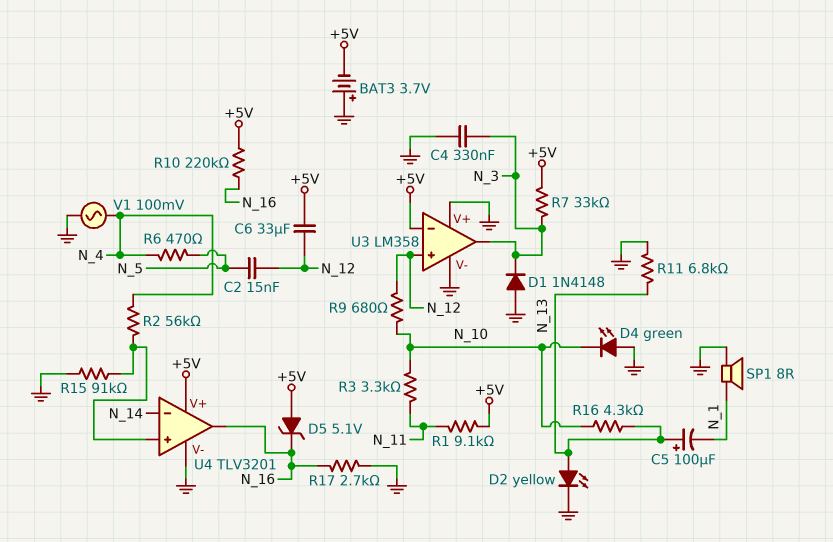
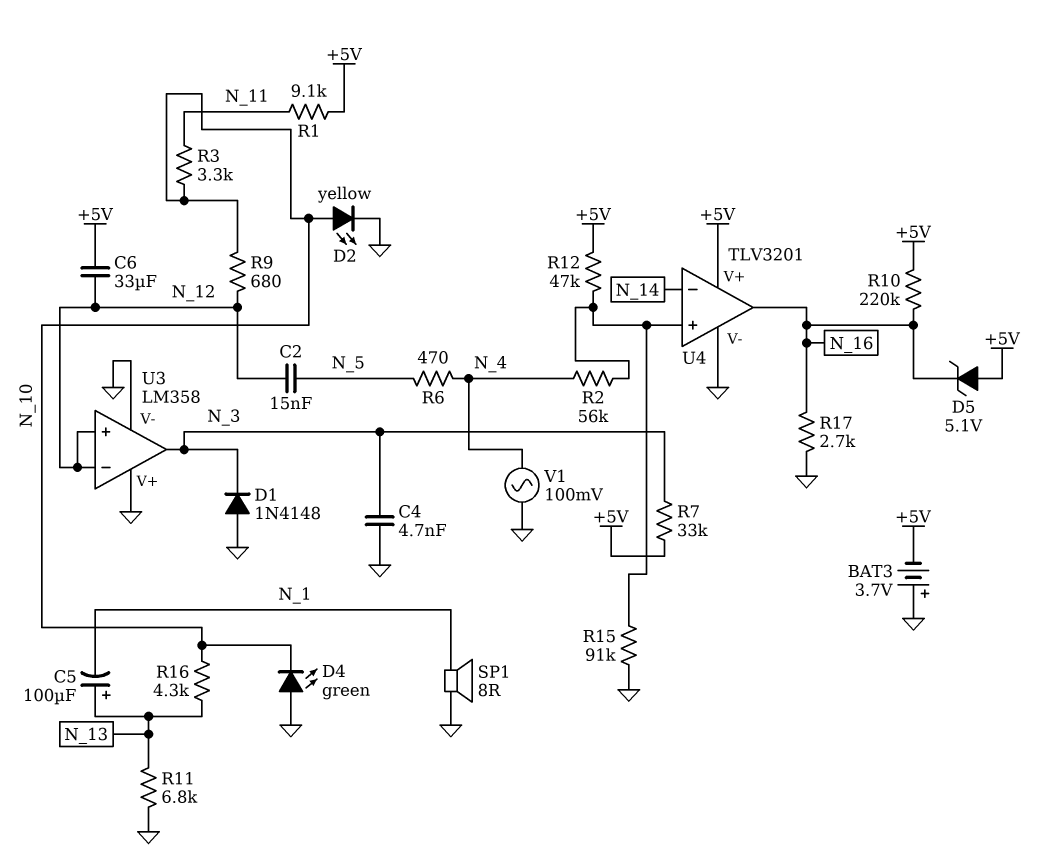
C4: 330nF (GND, N_3) -> 4.7nF (GND, N_3)
D2: LED yellow (A N_13, K GND) -> LED yellow (A N_10, K GND)
R12: none -> 47k (+5V, U4/in+)
U3 pin in-: +5V -> N_12

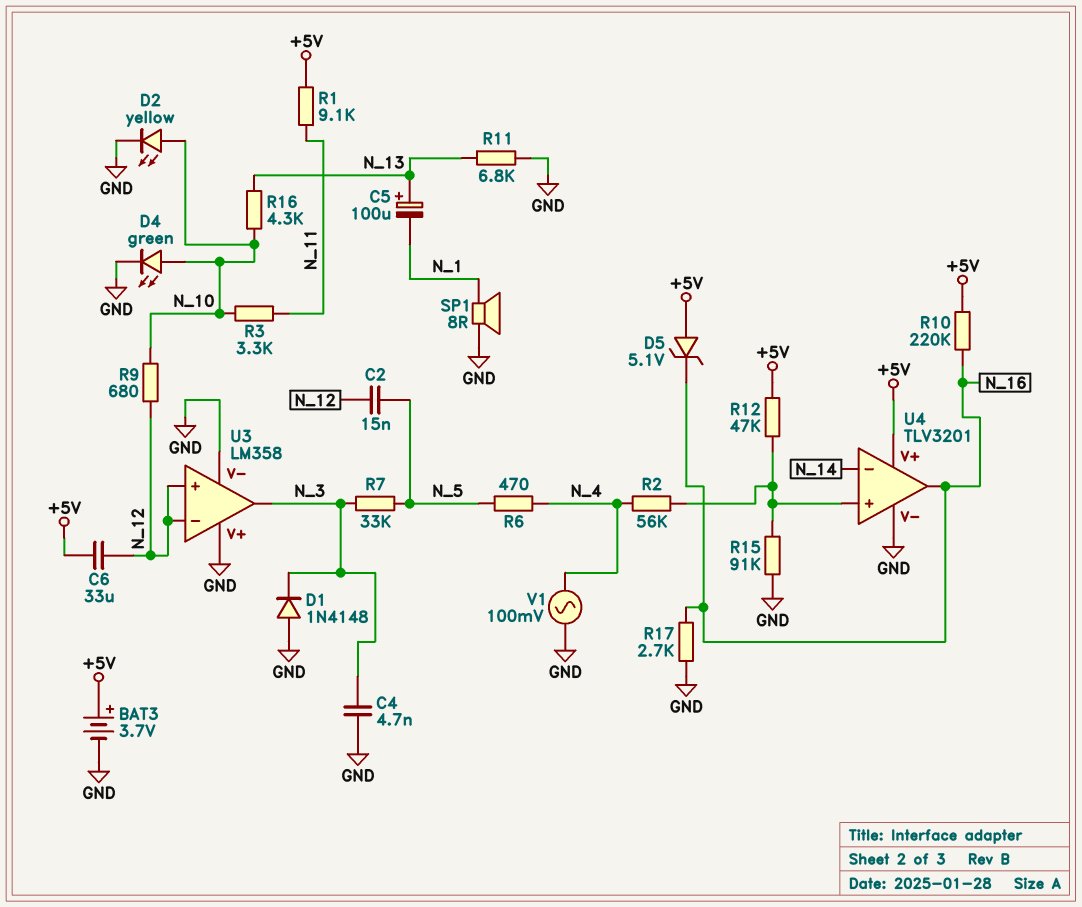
BAT3: 3.7V (plus GND, minus +5V) -> 3.7V (plus +5V, minus GND)
D4: LED green (A GND, K N_10) -> LED green (A N_10, K GND)
R7: 33k (+5V, N_3) -> 33k (N_3, N_5)

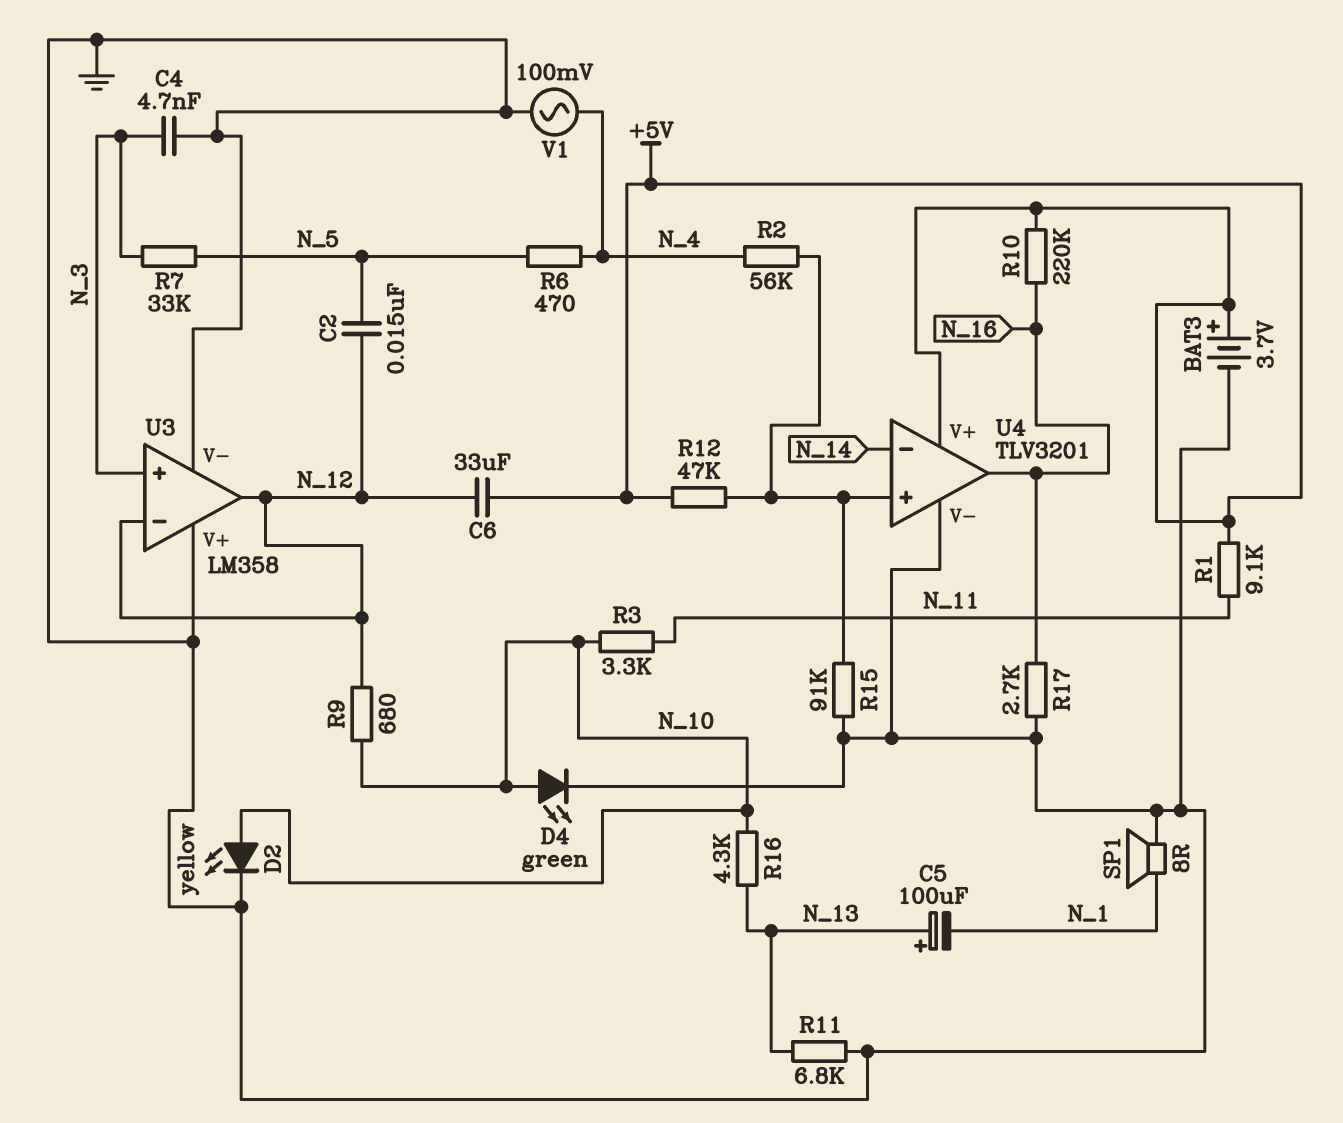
D1: diode 1N4148 (A GND, K N_3) -> none
D5: zener 5.1V (A +5V, K N_16) -> none
U3 pin in+: N_12 -> N_3
U3 pin out: N_3 -> N_12

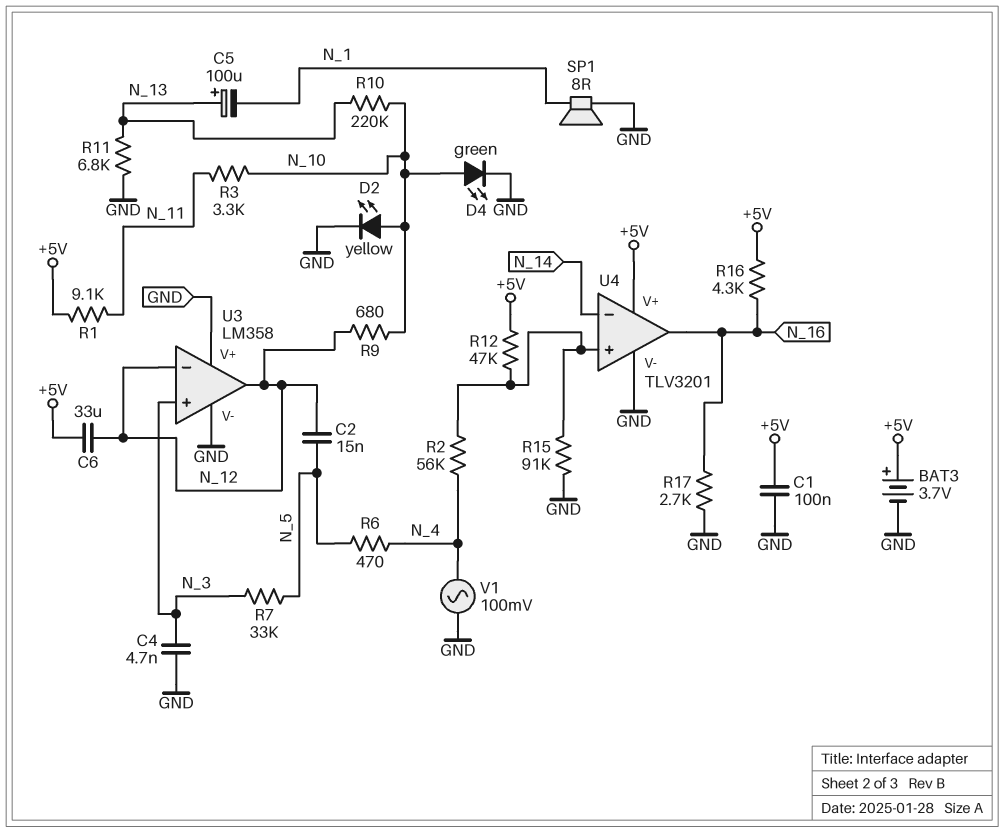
C1: none -> 100nF (+5V, GND)
R10: 220k (+5V, N_16) -> 220k (N_10, N_13)
R16: 4.3k (N_10, N_13) -> 4.3k (+5V, N_16)

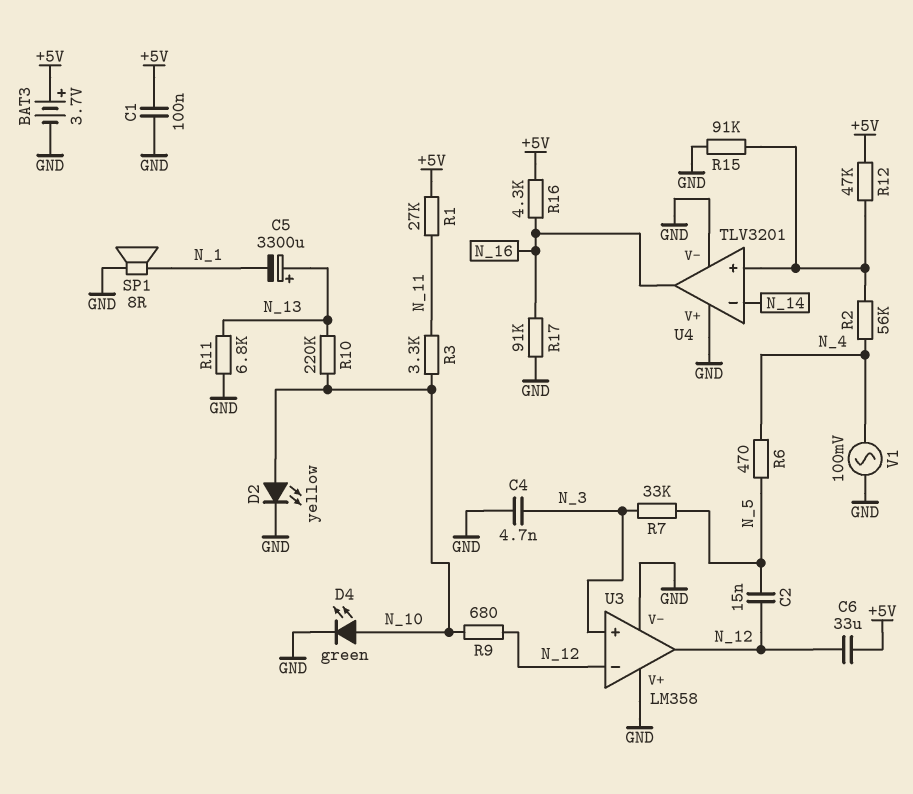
C5: 100uF (plus N_13, minus N_1) -> 3300uF (plus N_13, minus N_1)
R1: 9.1k (+5V, N_11) -> 27k (+5V, N_11)
R17: 2.7k (GND, N_16) -> 91k (GND, N_16)
U4 pin V+: +5V -> GND

